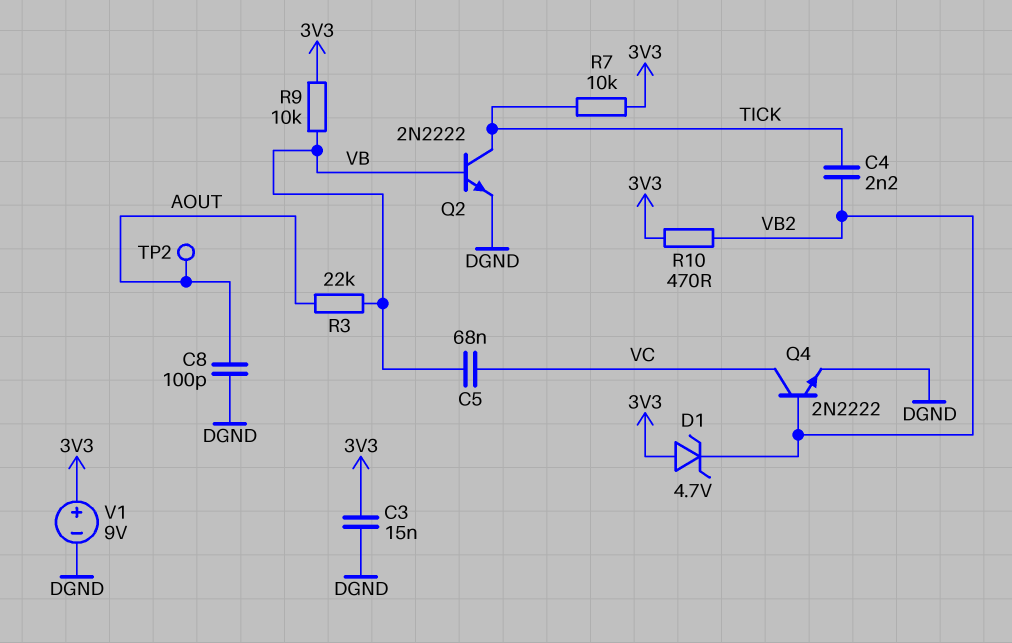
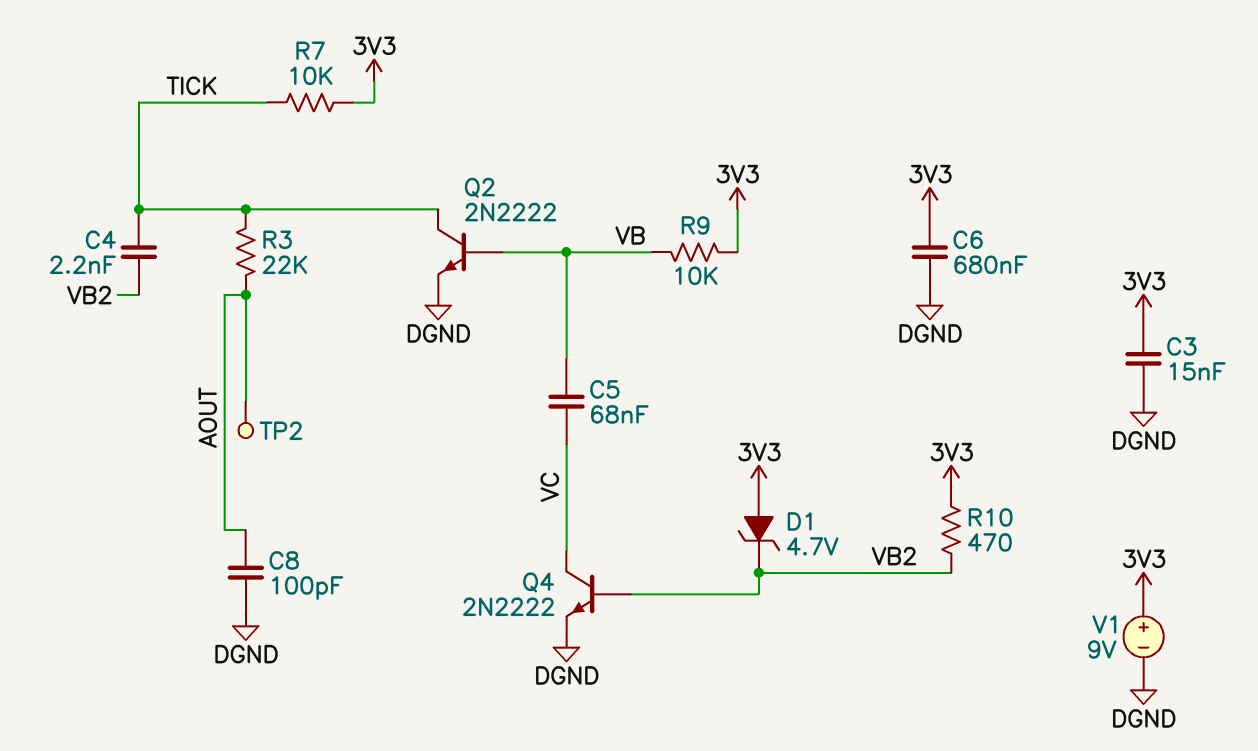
C6: none -> 680nF (3V3, DGND)
R3: 22k (AOUT, VB) -> 22k (AOUT, TICK)

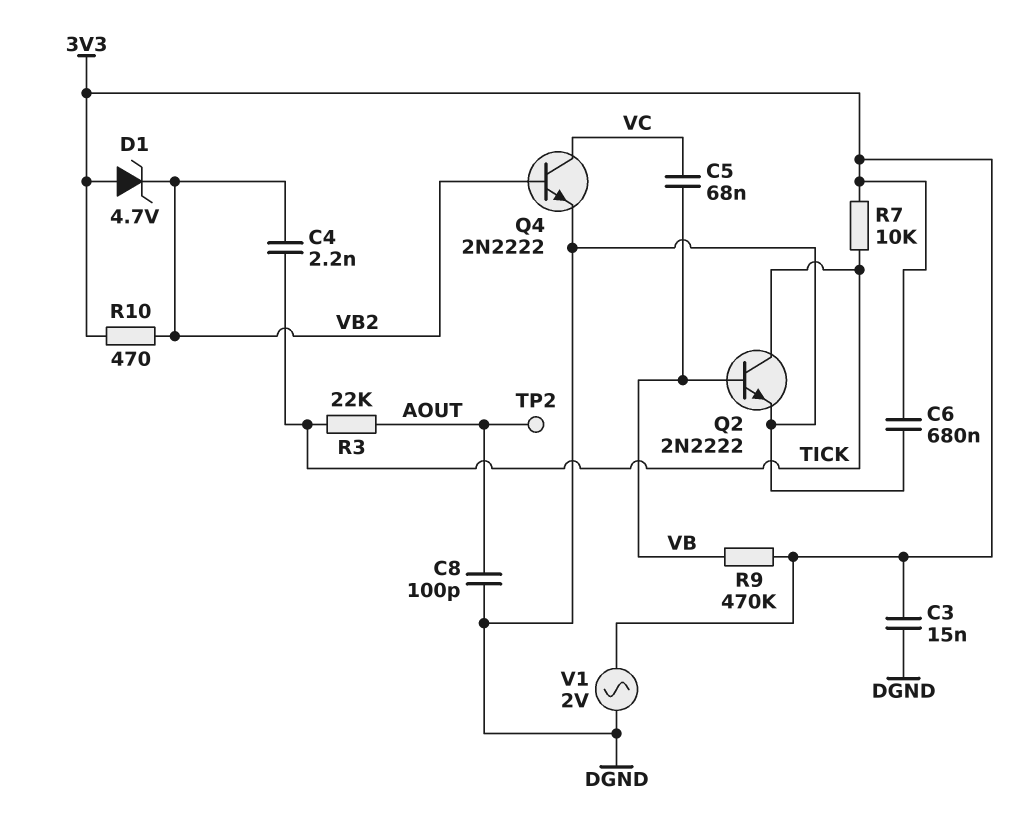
R9: 10k (3V3, VB) -> 470k (3V3, VB)
V1: 9V (plus 3V3, minus DGND) -> AC 2V (3V3, DGND)

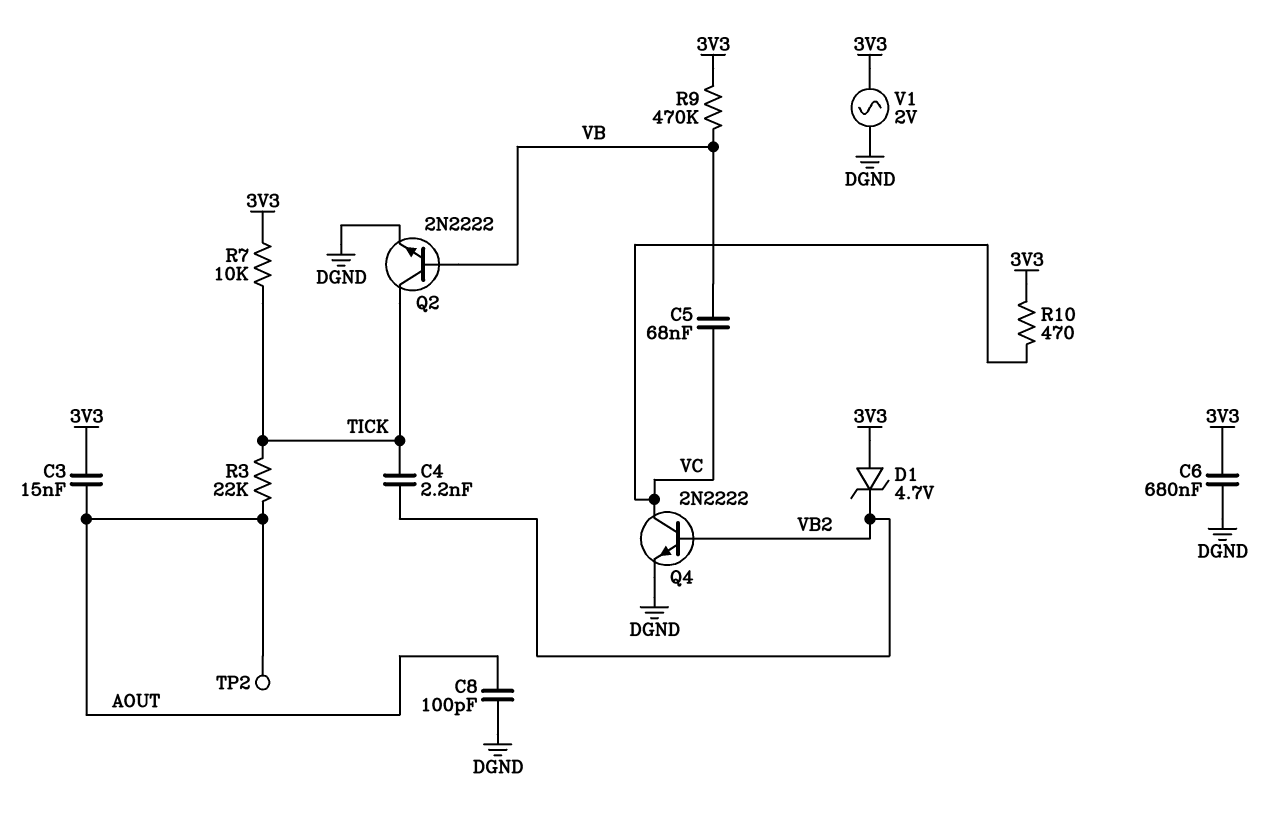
C3: 15nF (3V3, DGND) -> 15nF (3V3, AOUT)
R10: 470 (3V3, VB2) -> 470 (3V3, VC)

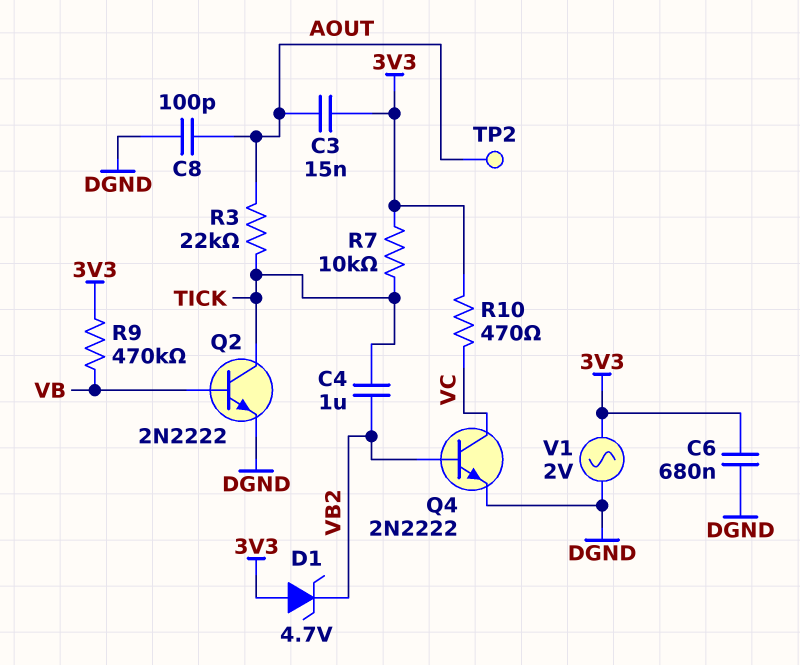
C4: 2.2nF (TICK, VB2) -> 1uF (TICK, VB2)
C5: 68nF (VB, VC) -> none

